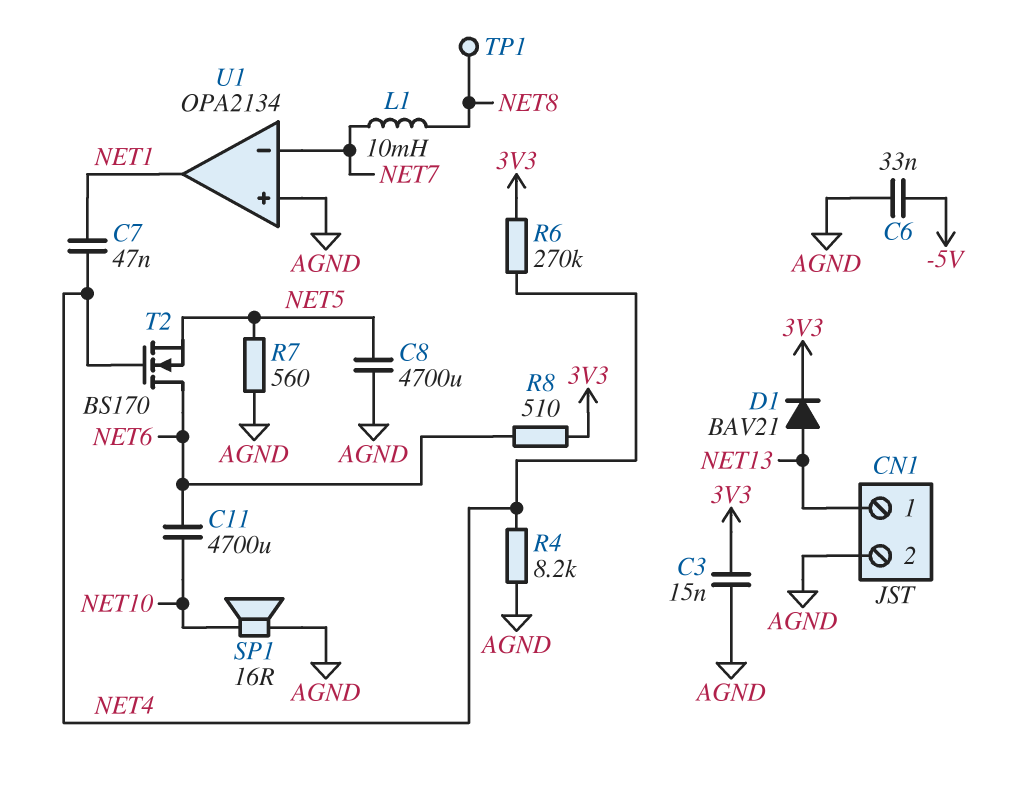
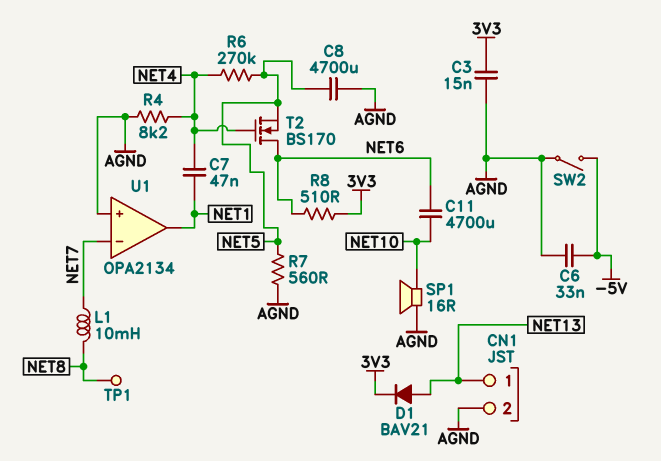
R6: 270k (3V3, NET4) -> 270k (NET4, NET5)
SW2: none -> switch (-5V, AGND)

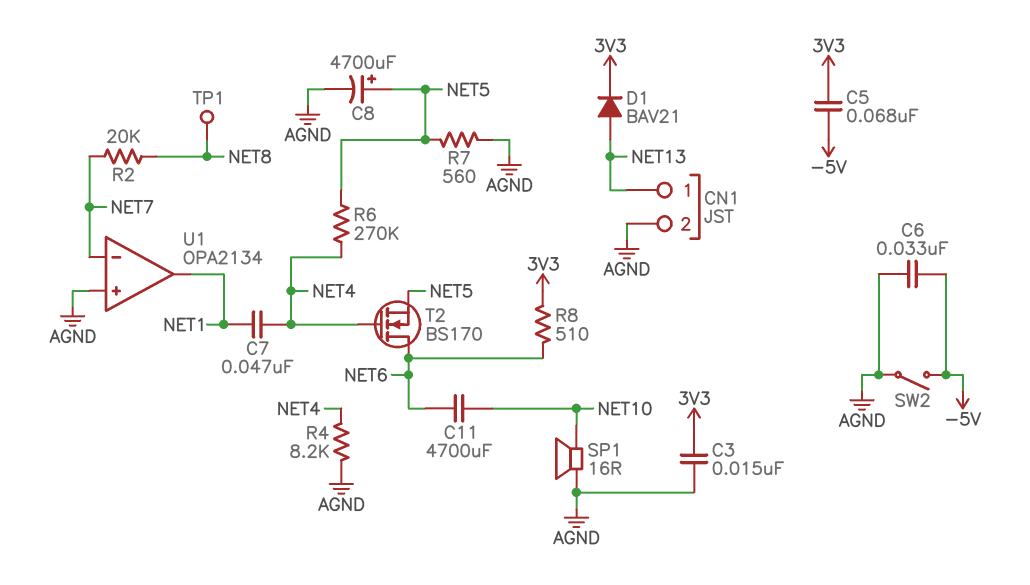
C5: none -> 68nF (-5V, 3V3)
C8: 4700uF (AGND, NET5) -> 4700uF (plus NET5, minus AGND)
L1: 10mH (NET7, NET8) -> none
R2: none -> 20k (NET7, NET8)

